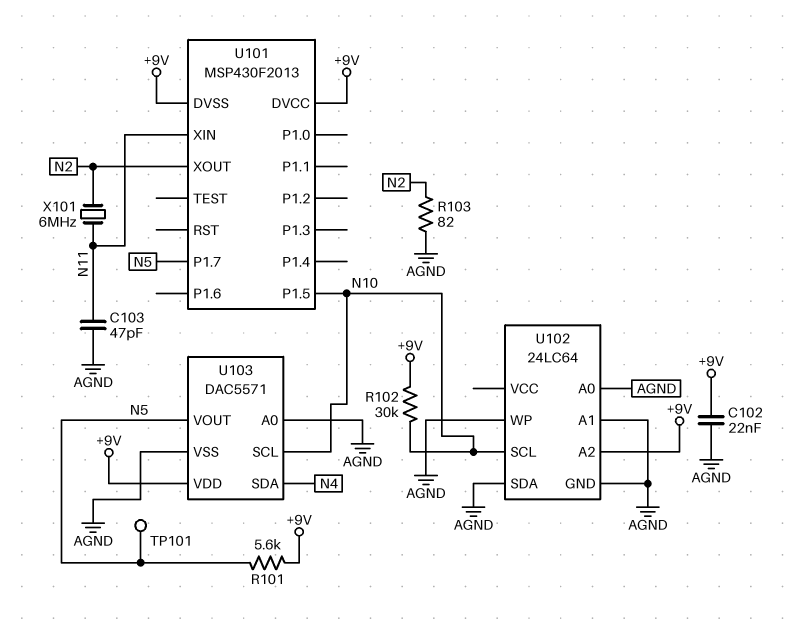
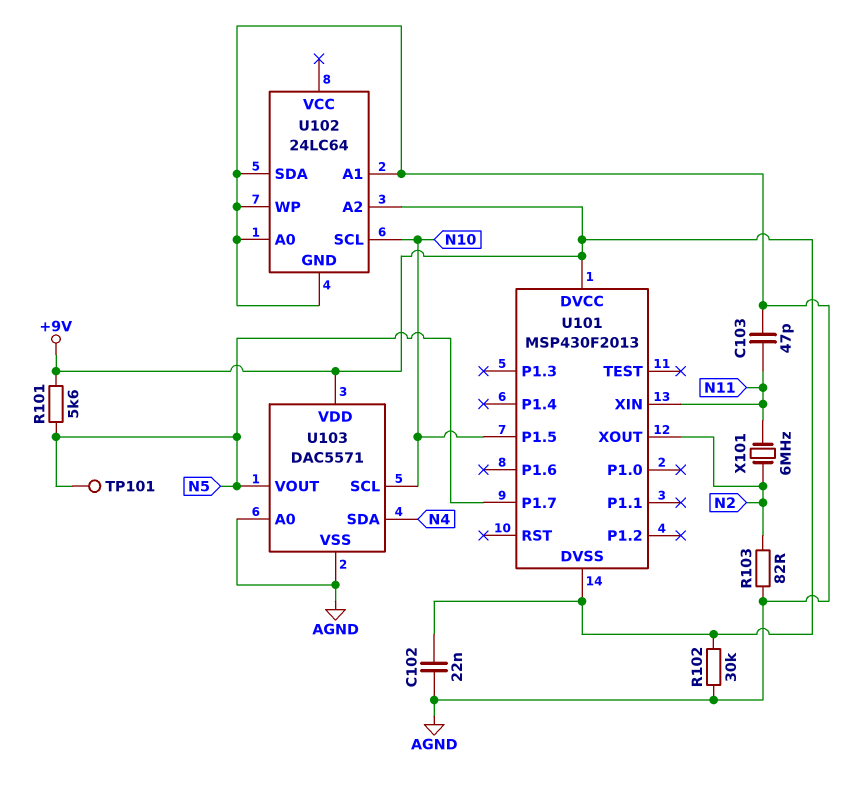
R102: 30k (+9V, N10) -> 30k (+9V, AGND)

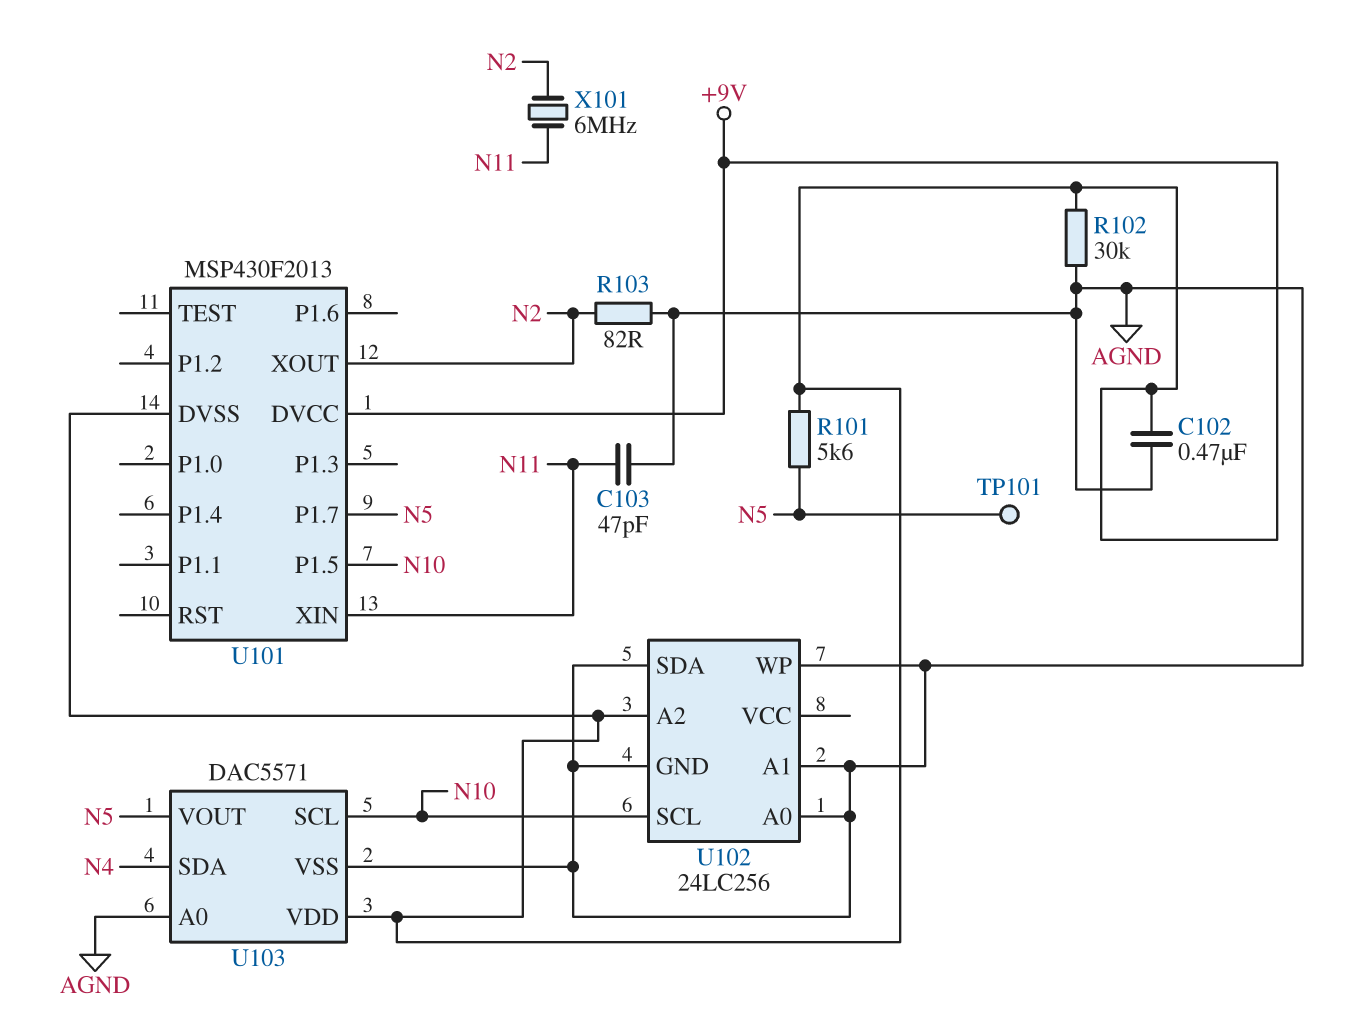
C102: 22nF (+9V, AGND) -> 470nF (+9V, AGND)
U102: 24LC64 -> 24LC256

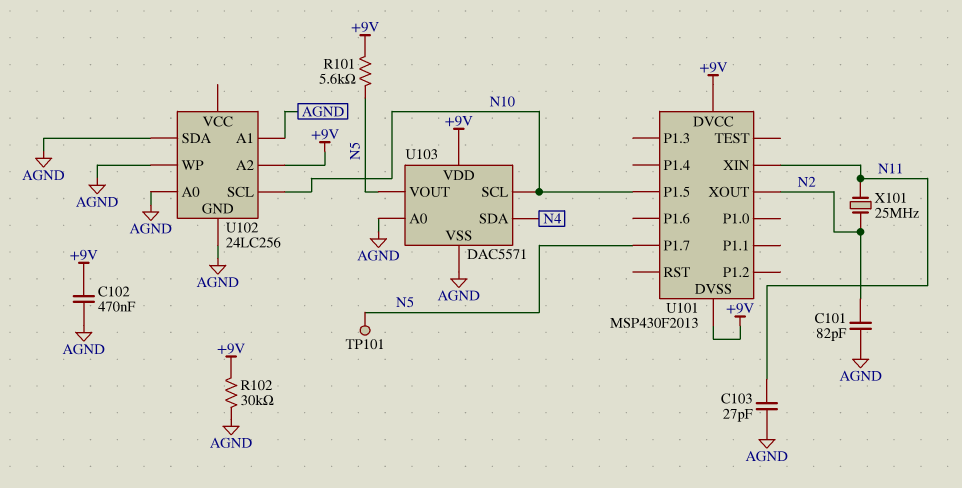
C101: none -> 82pF (AGND, N2)
C103: 47pF (AGND, N11) -> 27pF (AGND, N11)
R103: 82 (AGND, N2) -> none
X101: 6MHz (N2, N11) -> 25MHz (N2, N11)

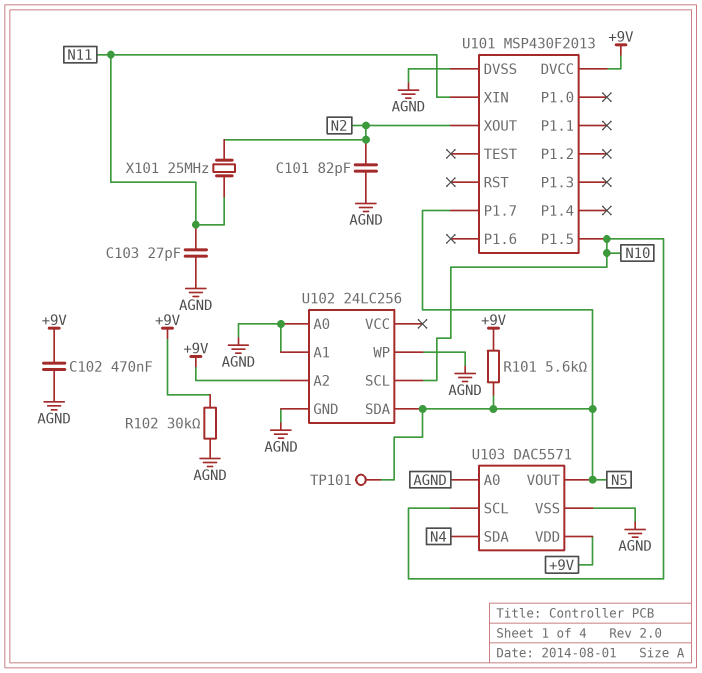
U101 pin DVSS: +9V -> AGND
U102 pin SDA: AGND -> N5

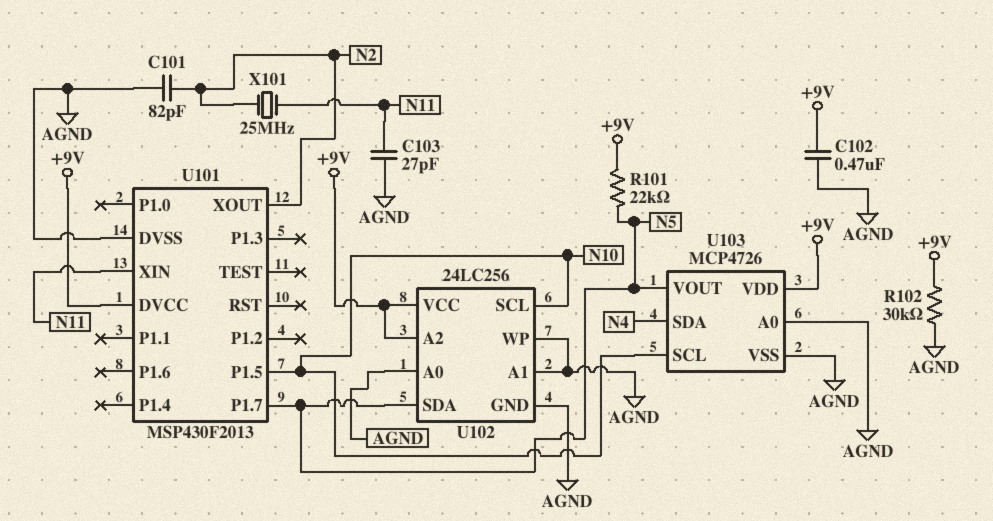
R101: 5.6k (+9V, N5) -> 22k (+9V, N5)
TP101: test point (N5) -> none
U102 pin VCC: none -> +9V
U103: DAC5571 -> MCP4726

